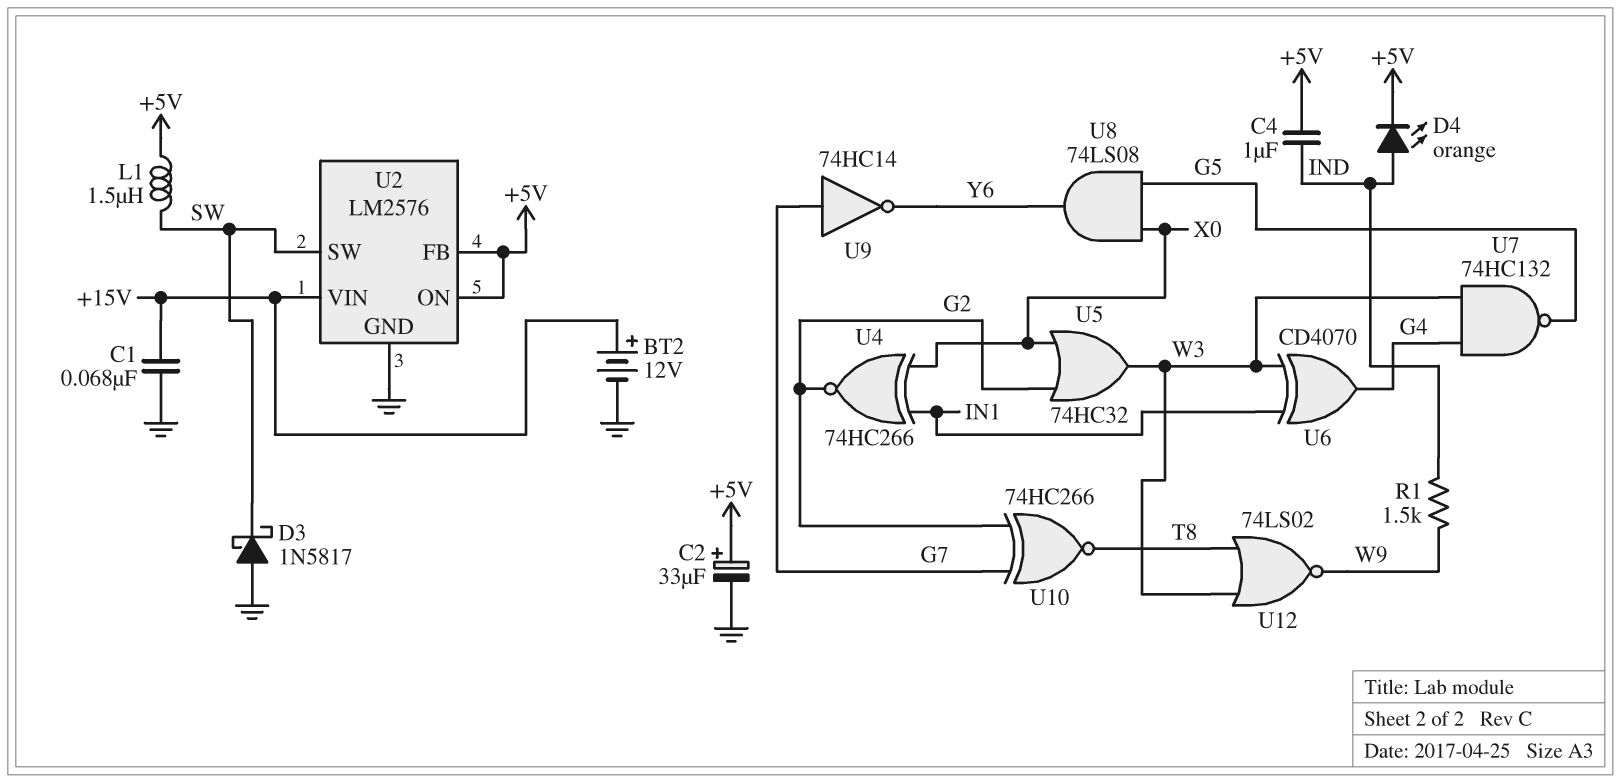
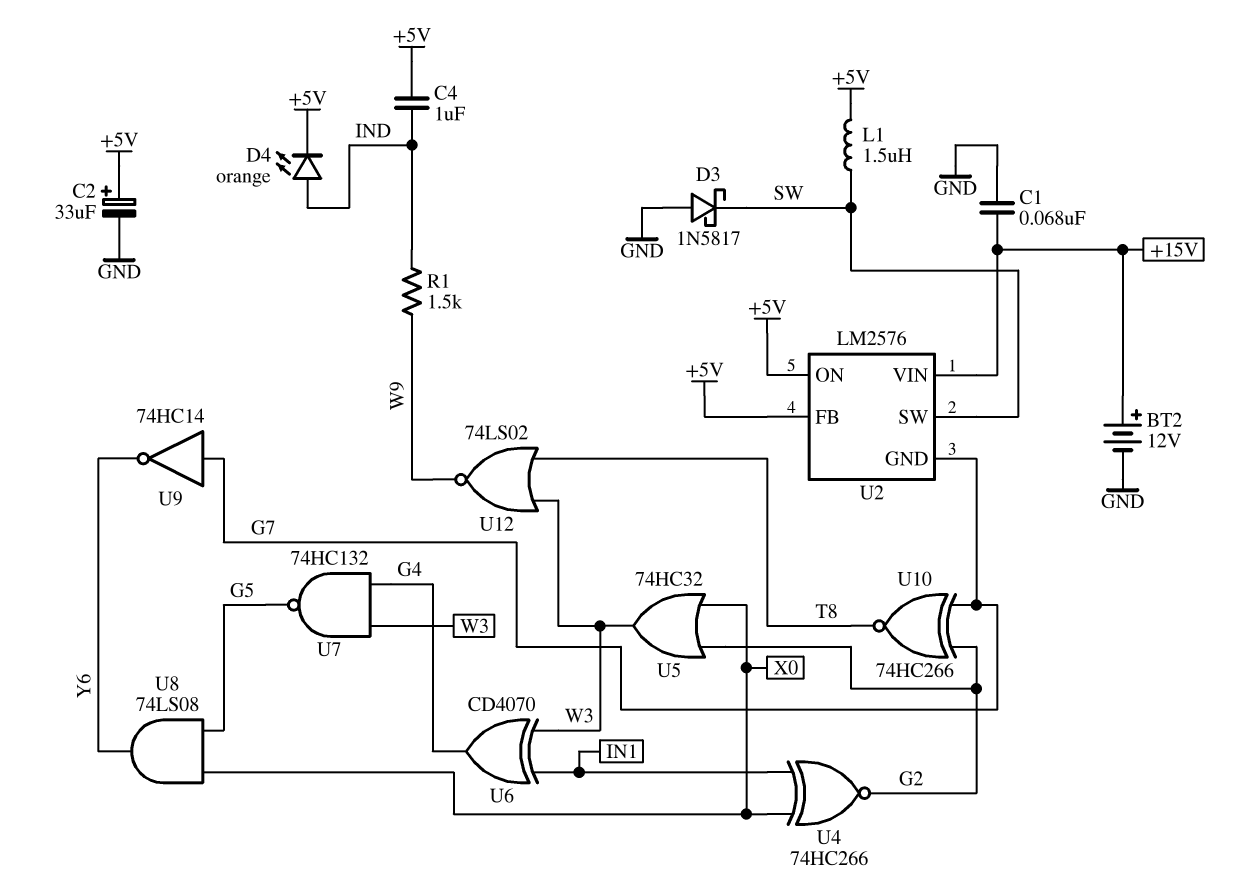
U2 pin GND: GND -> G7

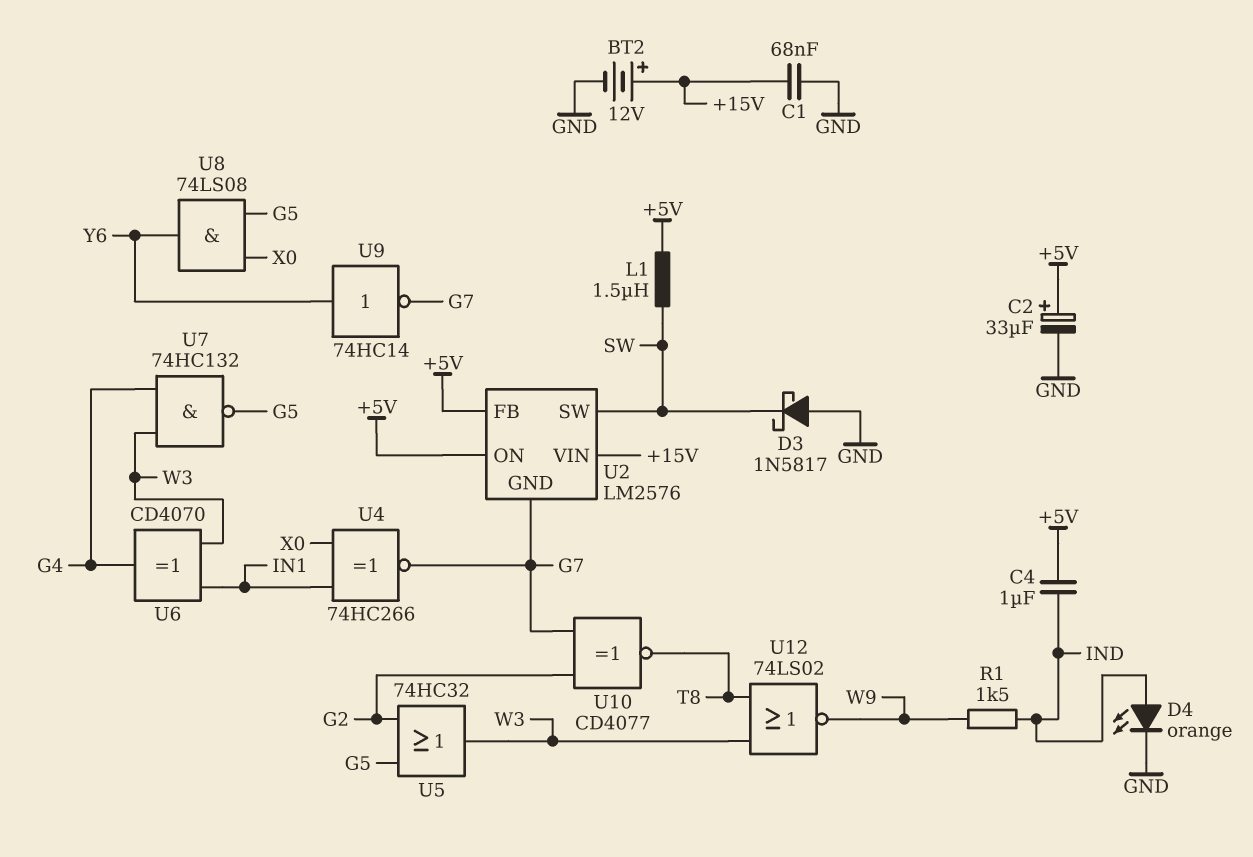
D4: LED orange (A IND, K +5V) -> LED orange (A IND, K GND)
U4: XNOR 74HC266 (in IN1, in X0, out G2) -> XNOR 74HC266 (in IN1, in X0, out G7)
U5: OR 74HC32 (in G2, in X0, out W3) -> OR 74HC32 (in G2, in G5, out W3)
U9: NOT 74HC14 (in G7, out Y6) -> NOT 74HC14 (in Y6, out G7)
U10: XNOR 74HC266 (in G2, in G7, out T8) -> XNOR CD4077 (in G2, in G7, out T8)

